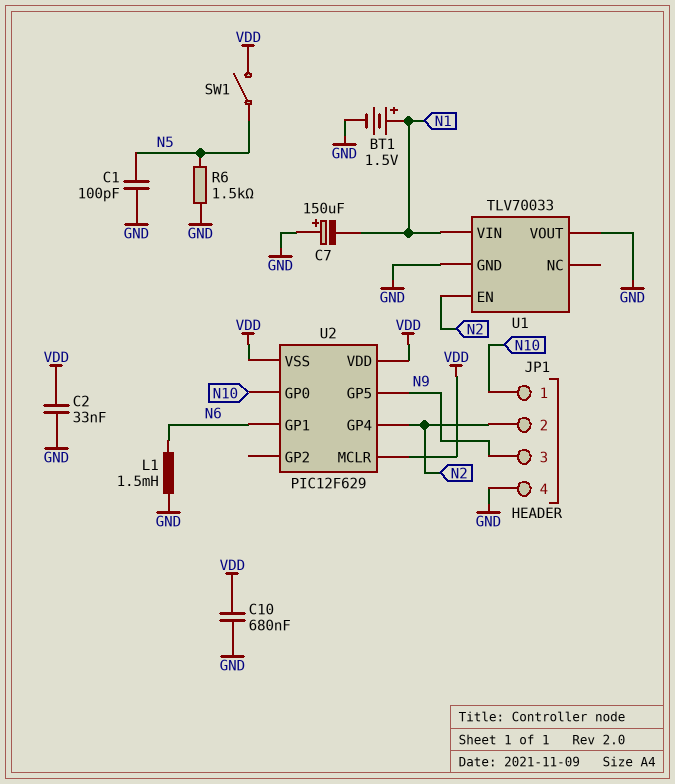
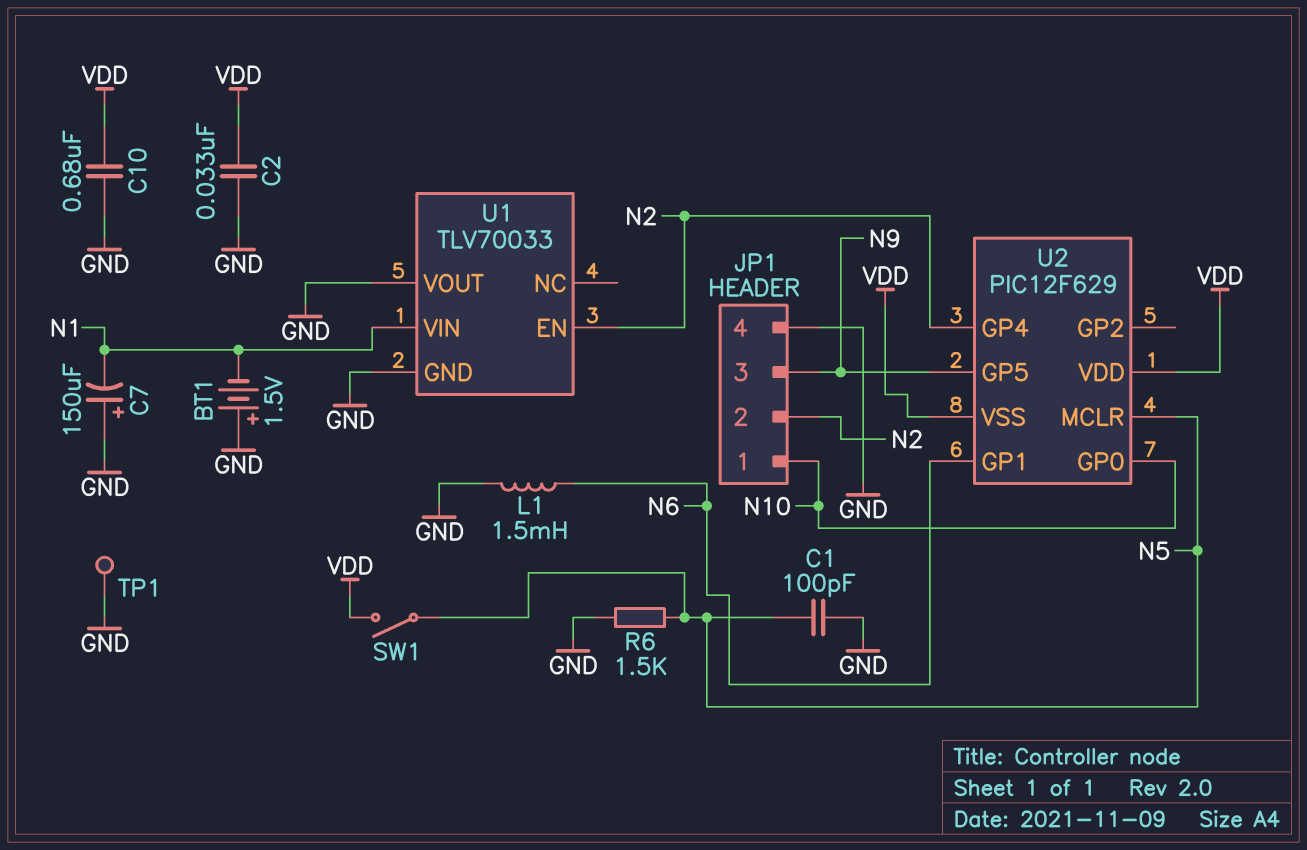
BT1: 1.5V (plus N1, minus GND) -> 1.5V (plus GND, minus N1)
TP1: none -> test point (GND)
U2 pin MCLR: VDD -> N5

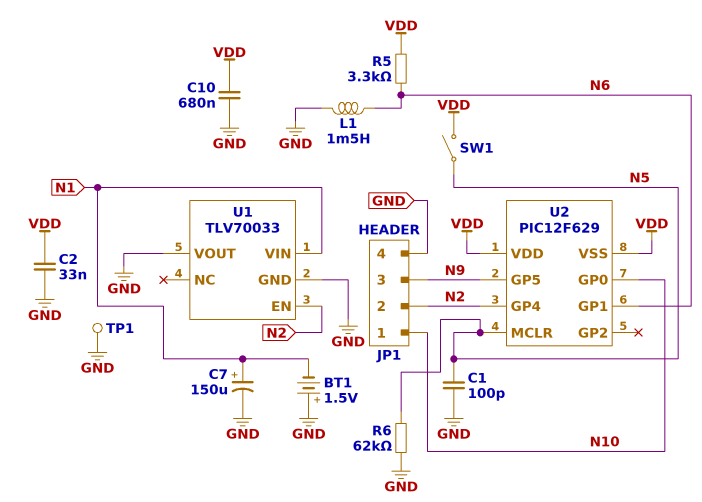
C7: 150uF (plus GND, minus N1) -> 150uF (plus N1, minus GND)
R5: none -> 3.3k (N6, VDD)
R6: 1.5k (GND, N5) -> 62k (GND, N5)

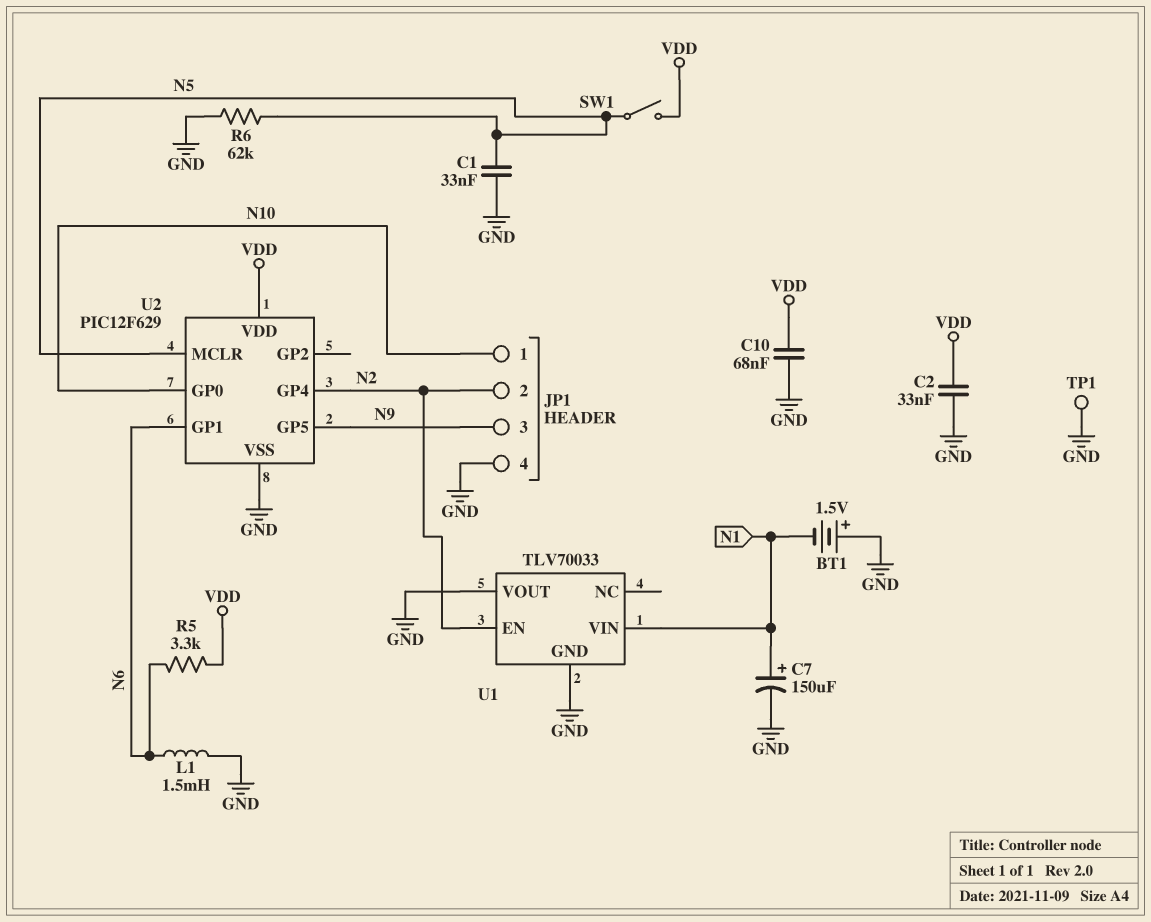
C1: 100pF (GND, N5) -> 33nF (GND, N5)
C10: 680nF (GND, VDD) -> 68nF (GND, VDD)
U2 pin VSS: VDD -> GND

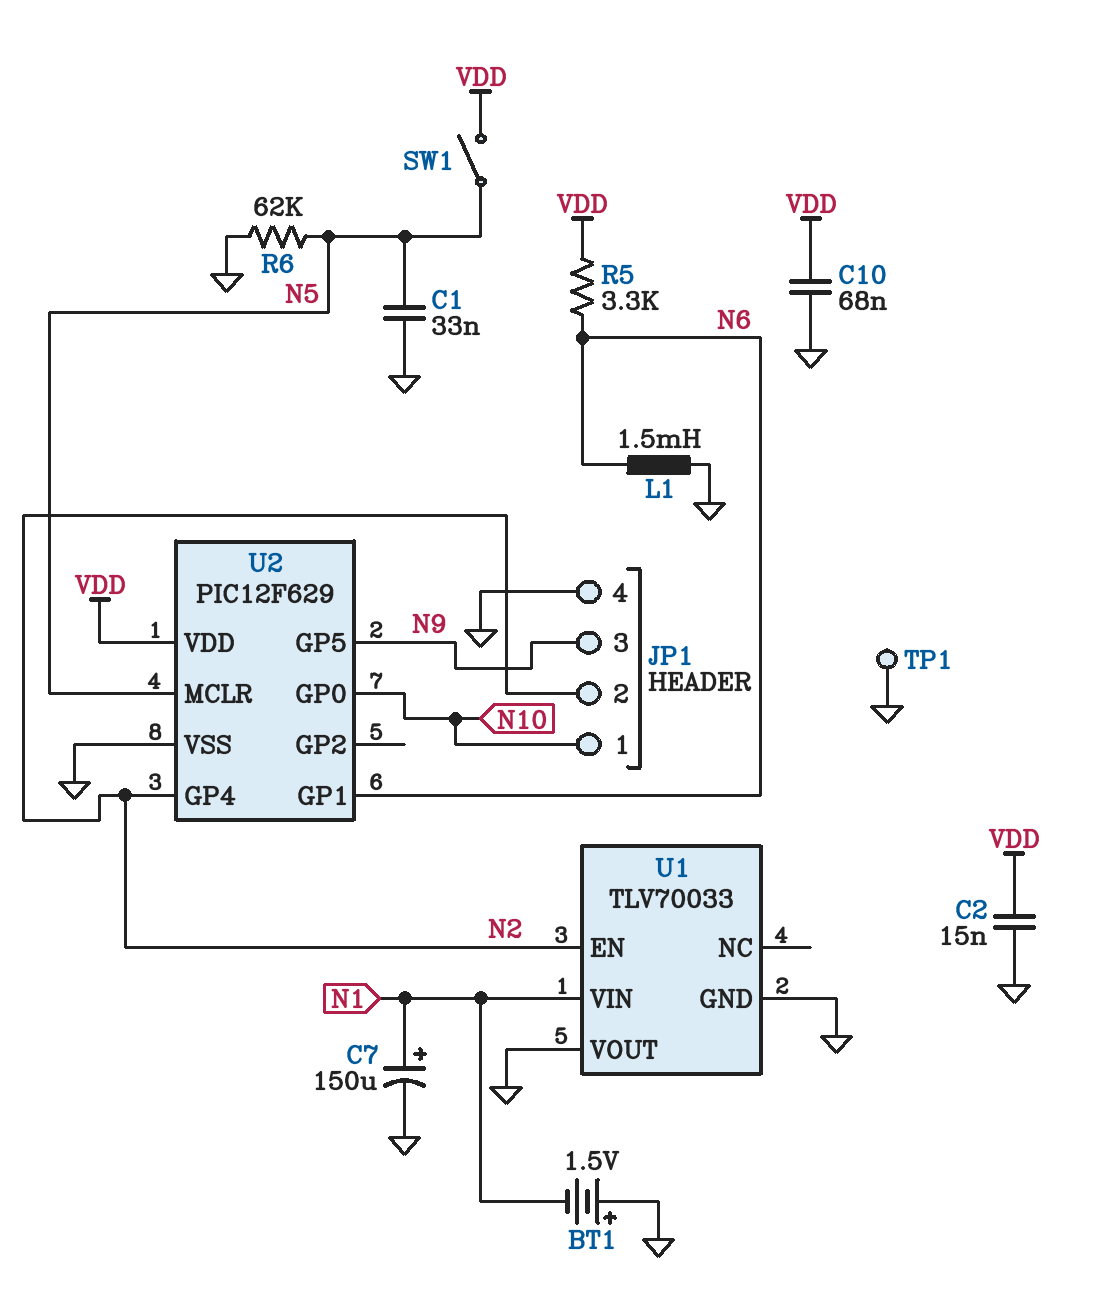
C2: 33nF (GND, VDD) -> 15nF (GND, VDD)

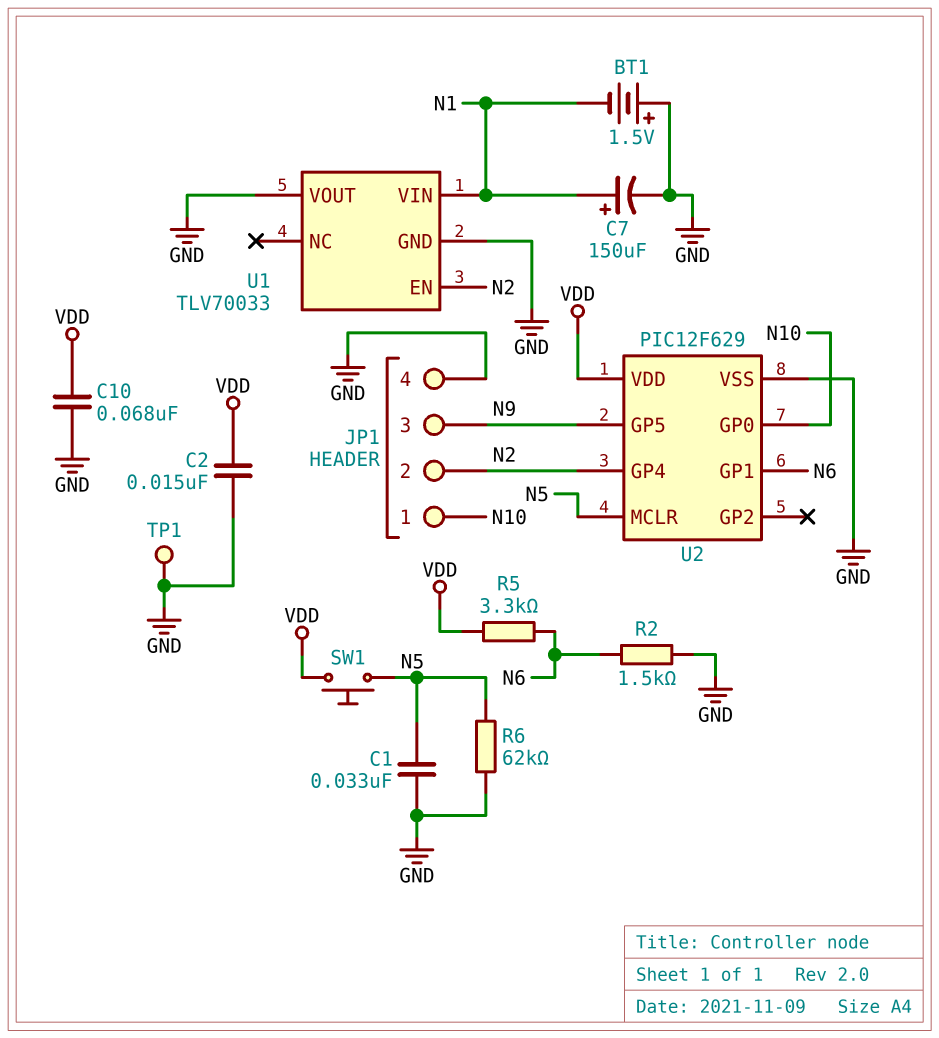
L1: 1.5mH (GND, N6) -> none
R2: none -> 1.5k (GND, N6)
SW1: switch (N5, VDD) -> button (N5, VDD)

